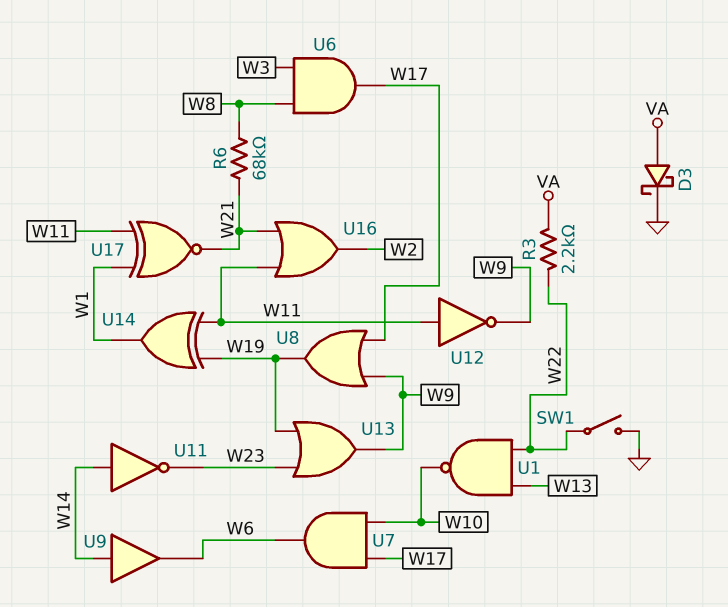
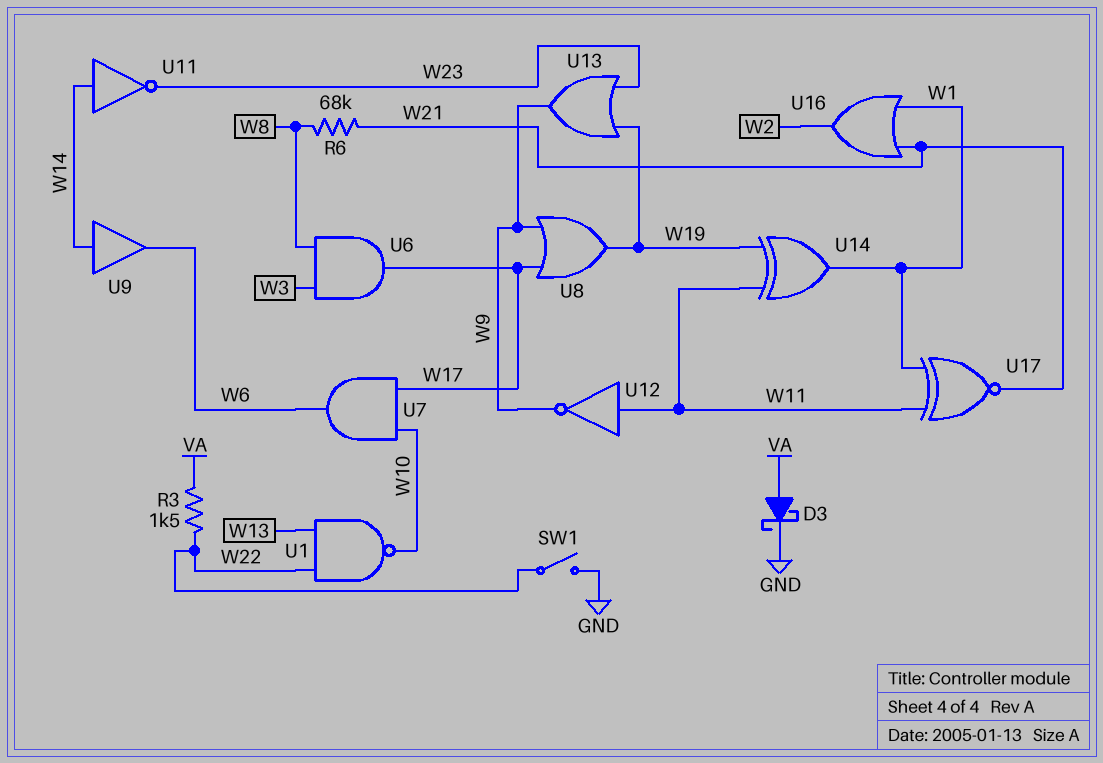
R3: 2.2k (VA, W22) -> 1.5k (VA, W22)
U16: OR (in W11, in W21, out W2) -> OR (in W1, in W21, out W2)

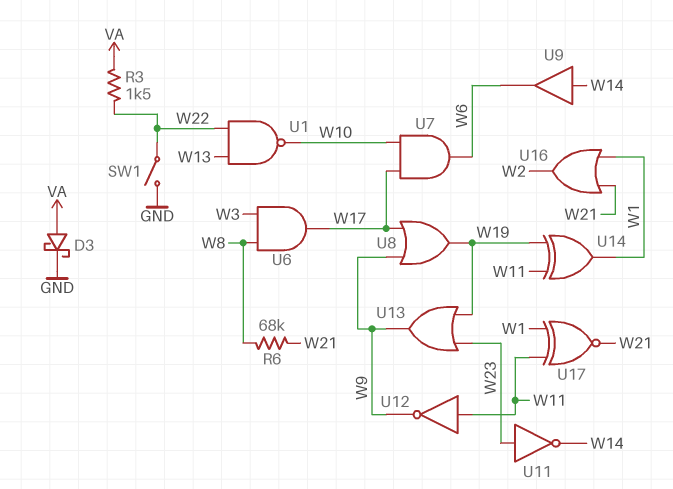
U11: NOT (in W14, out W23) -> NOT (in W23, out W14)

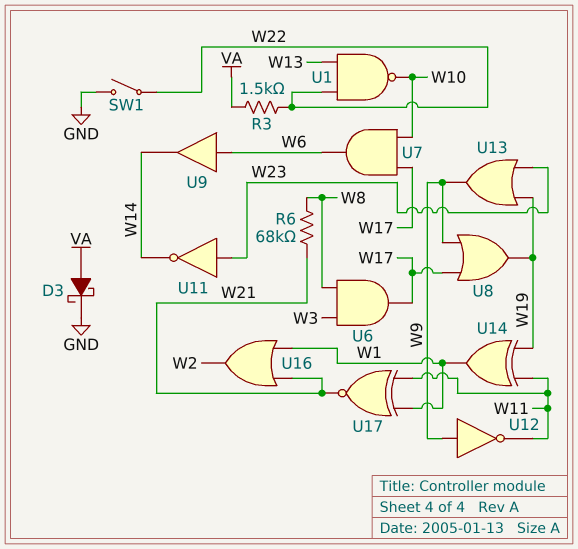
U9: buffer (in W14, out W6) -> buffer (in W6, out W14)
U12: NOT (in W11, out W9) -> NOT (in W9, out W11)

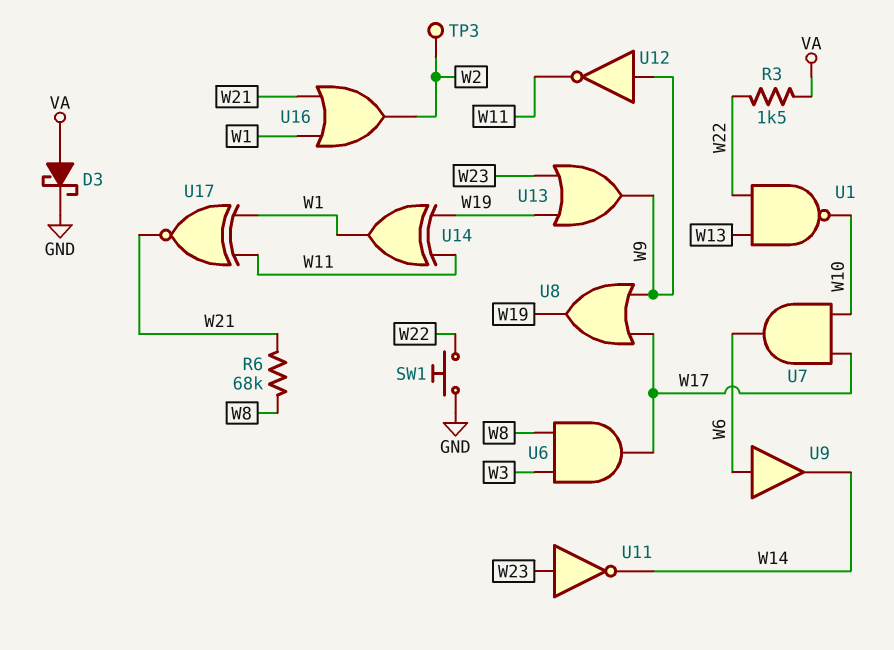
SW1: switch (GND, W22) -> button (GND, W22)
TP3: none -> test point (W2)

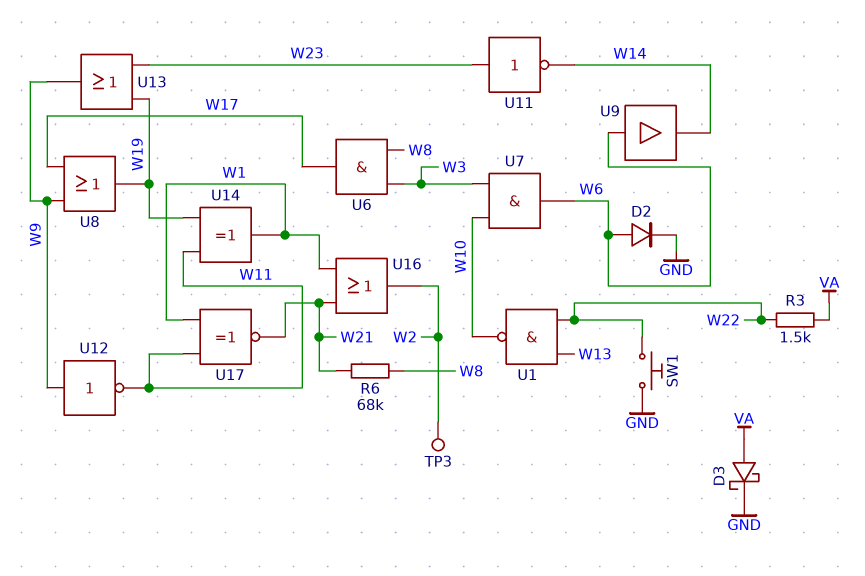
D2: none -> diode (A W6, K GND)
U7: AND (in W10, in W17, out W6) -> AND (in W3, in W10, out W6)

